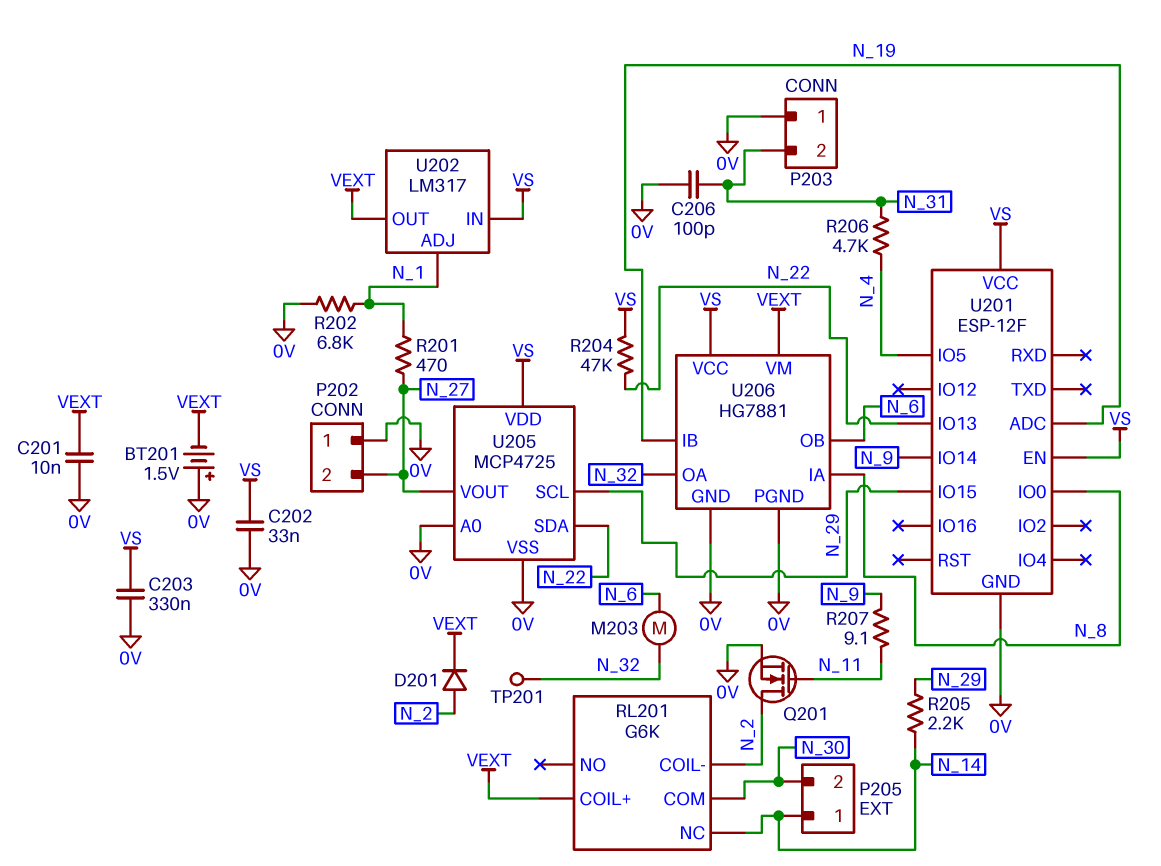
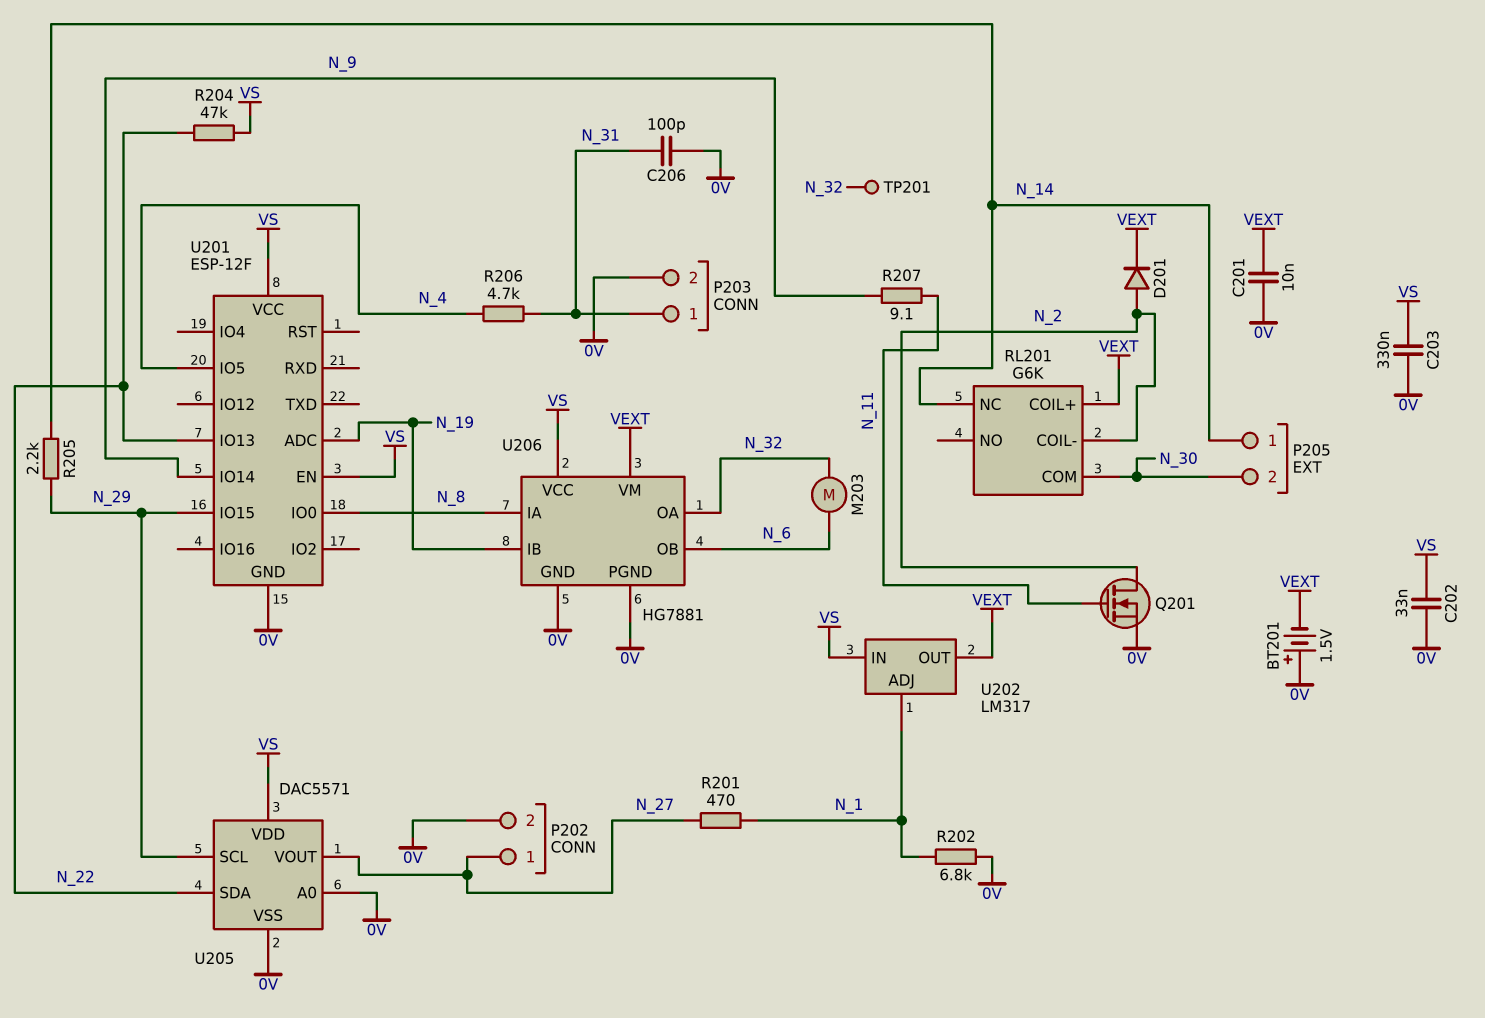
P202 pin 1: 0V -> N_27
P202 pin 2: N_27 -> 0V
P203 pin 1: 0V -> N_31
P203 pin 2: N_31 -> 0V
U205: MCP4725 -> DAC5571

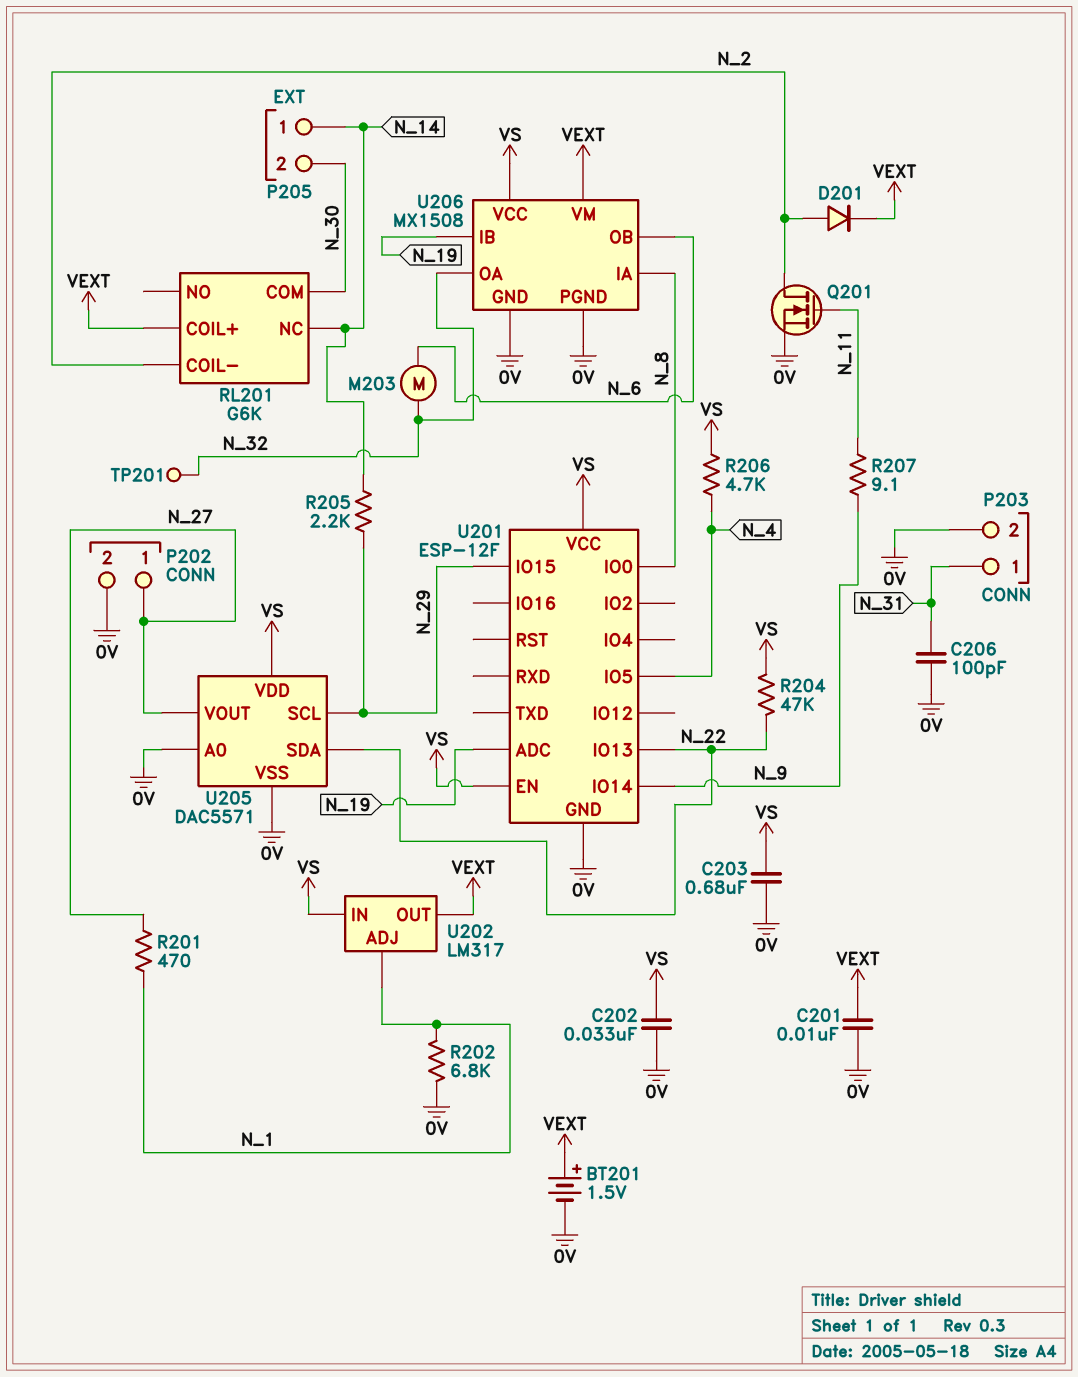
BT201: 1.5V (plus 0V, minus VEXT) -> 1.5V (plus VEXT, minus 0V)
C203: 330nF (0V, VS) -> 680nF (0V, VS)
R206: 4.7k (N_4, N_31) -> 4.7k (N_4, VS)
U206: HG7881 -> MX1508

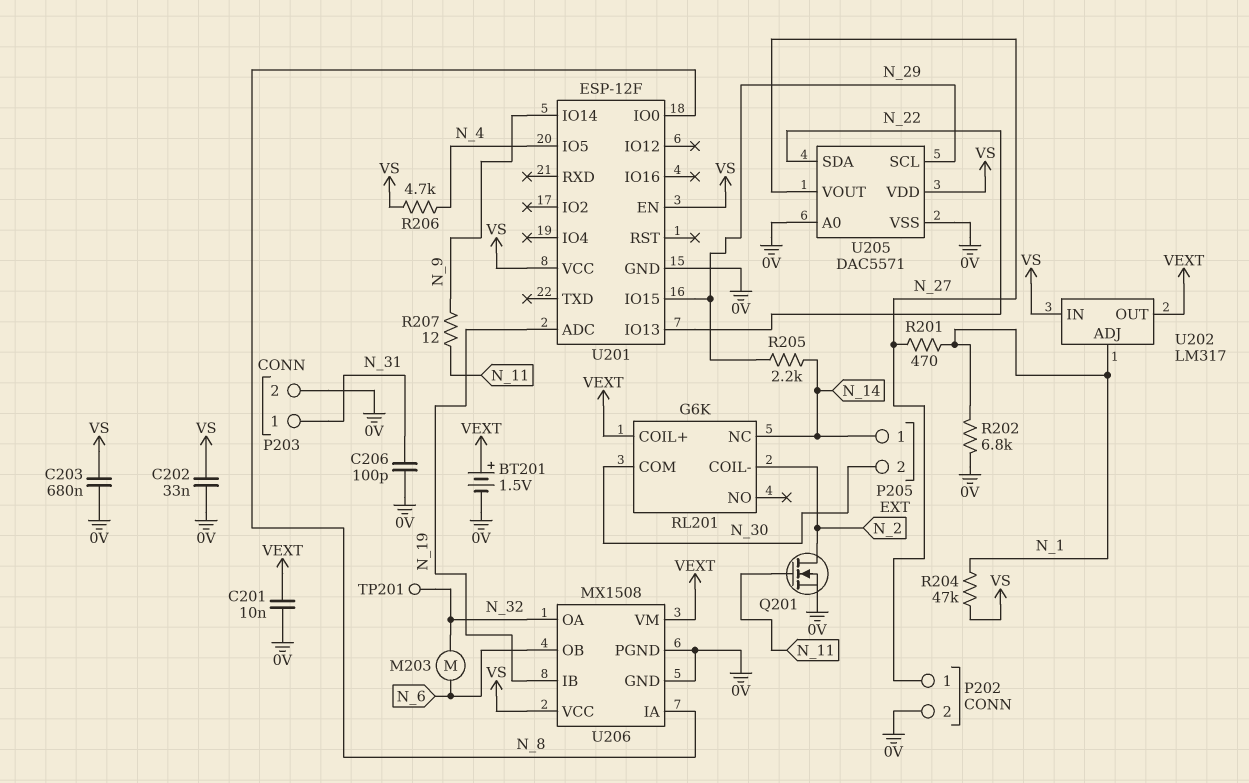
D201: diode (A N_2, K VEXT) -> none
R204: 47k (N_22, VS) -> 47k (N_1, VS)
R207: 9.1 (N_9, N_11) -> 12 (N_9, N_11)

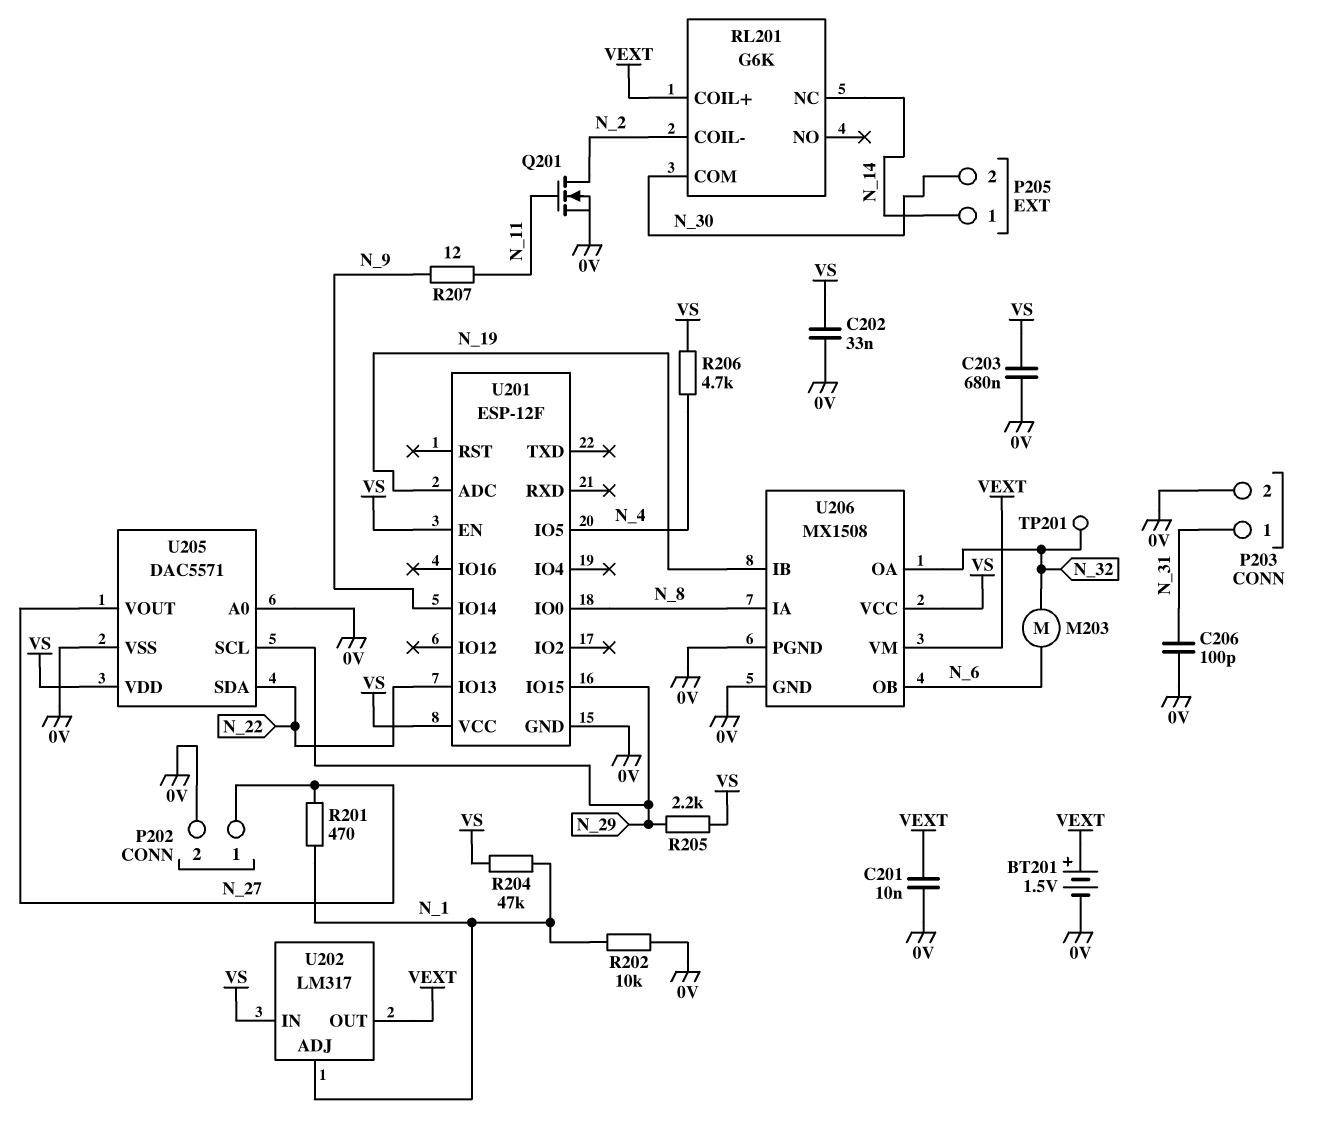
R202: 6.8k (0V, N_1) -> 10k (0V, N_1)
R205: 2.2k (N_14, N_29) -> 2.2k (N_29, VS)

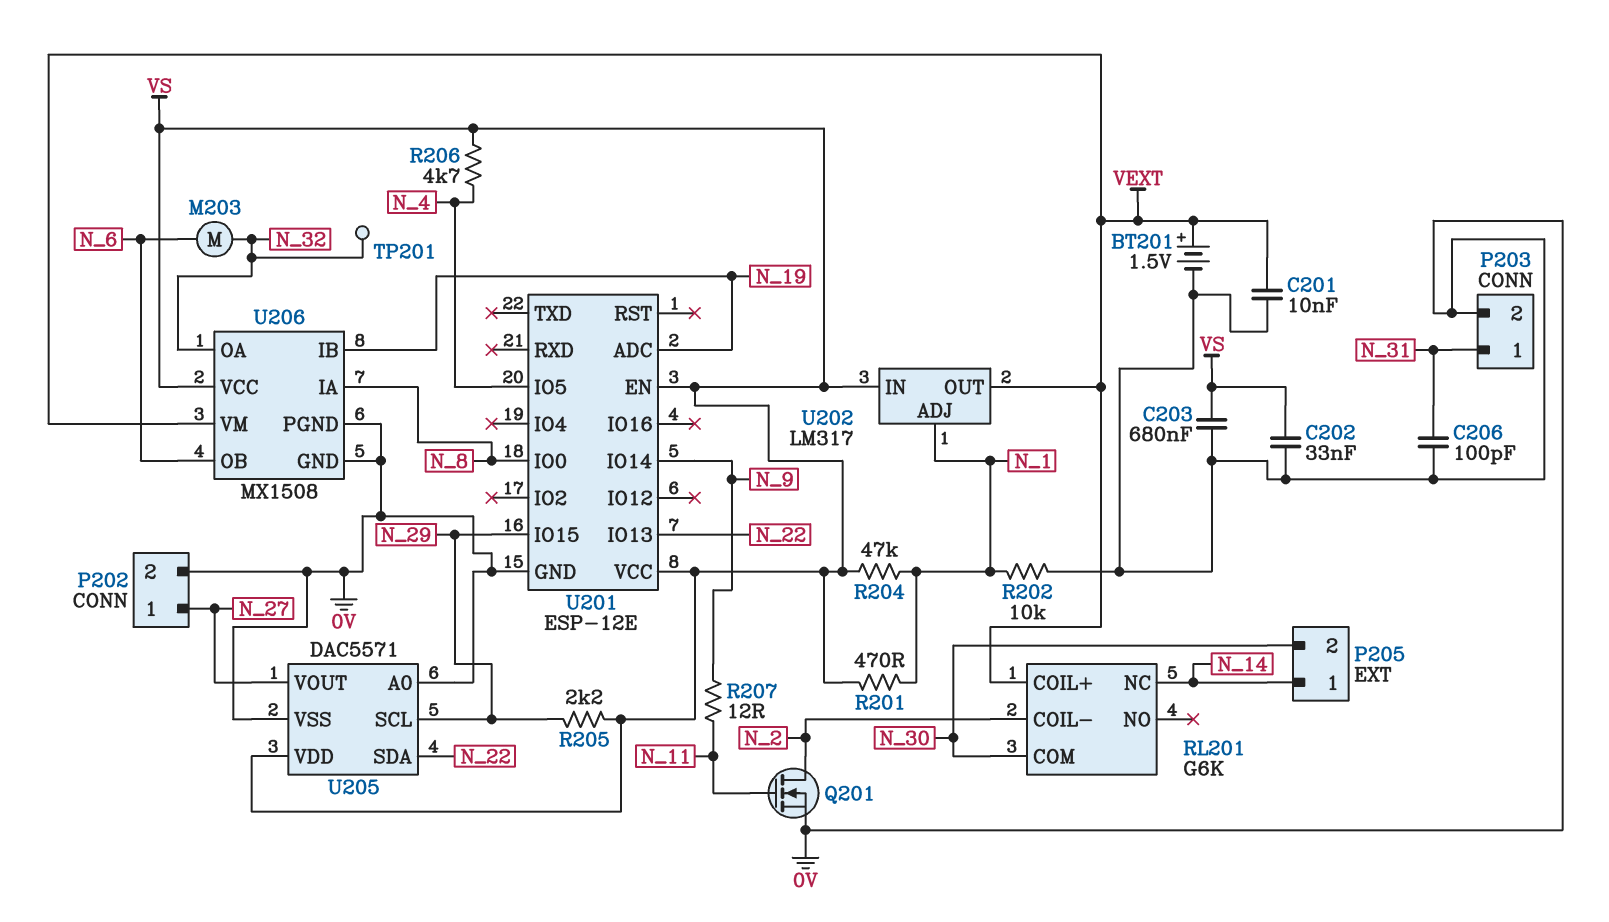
R201: 470 (N_1, N_27) -> 470 (N_1, VS)
U201: ESP-12F -> ESP-12E

